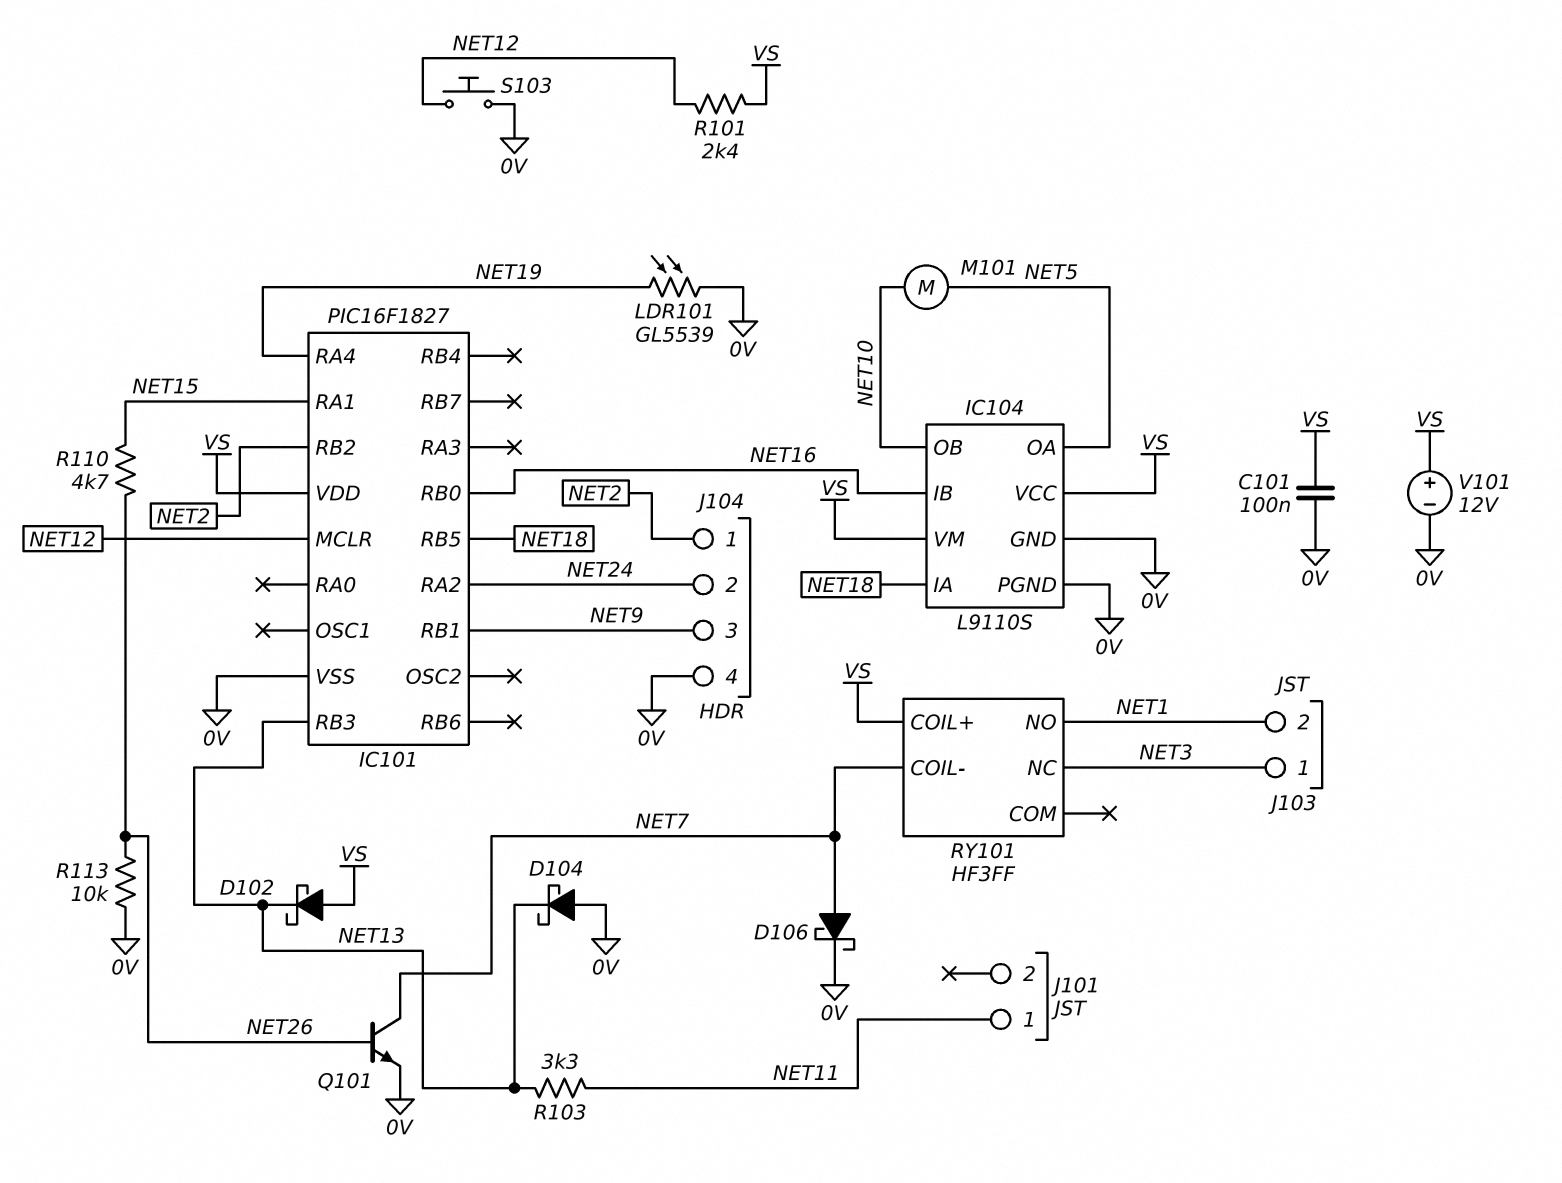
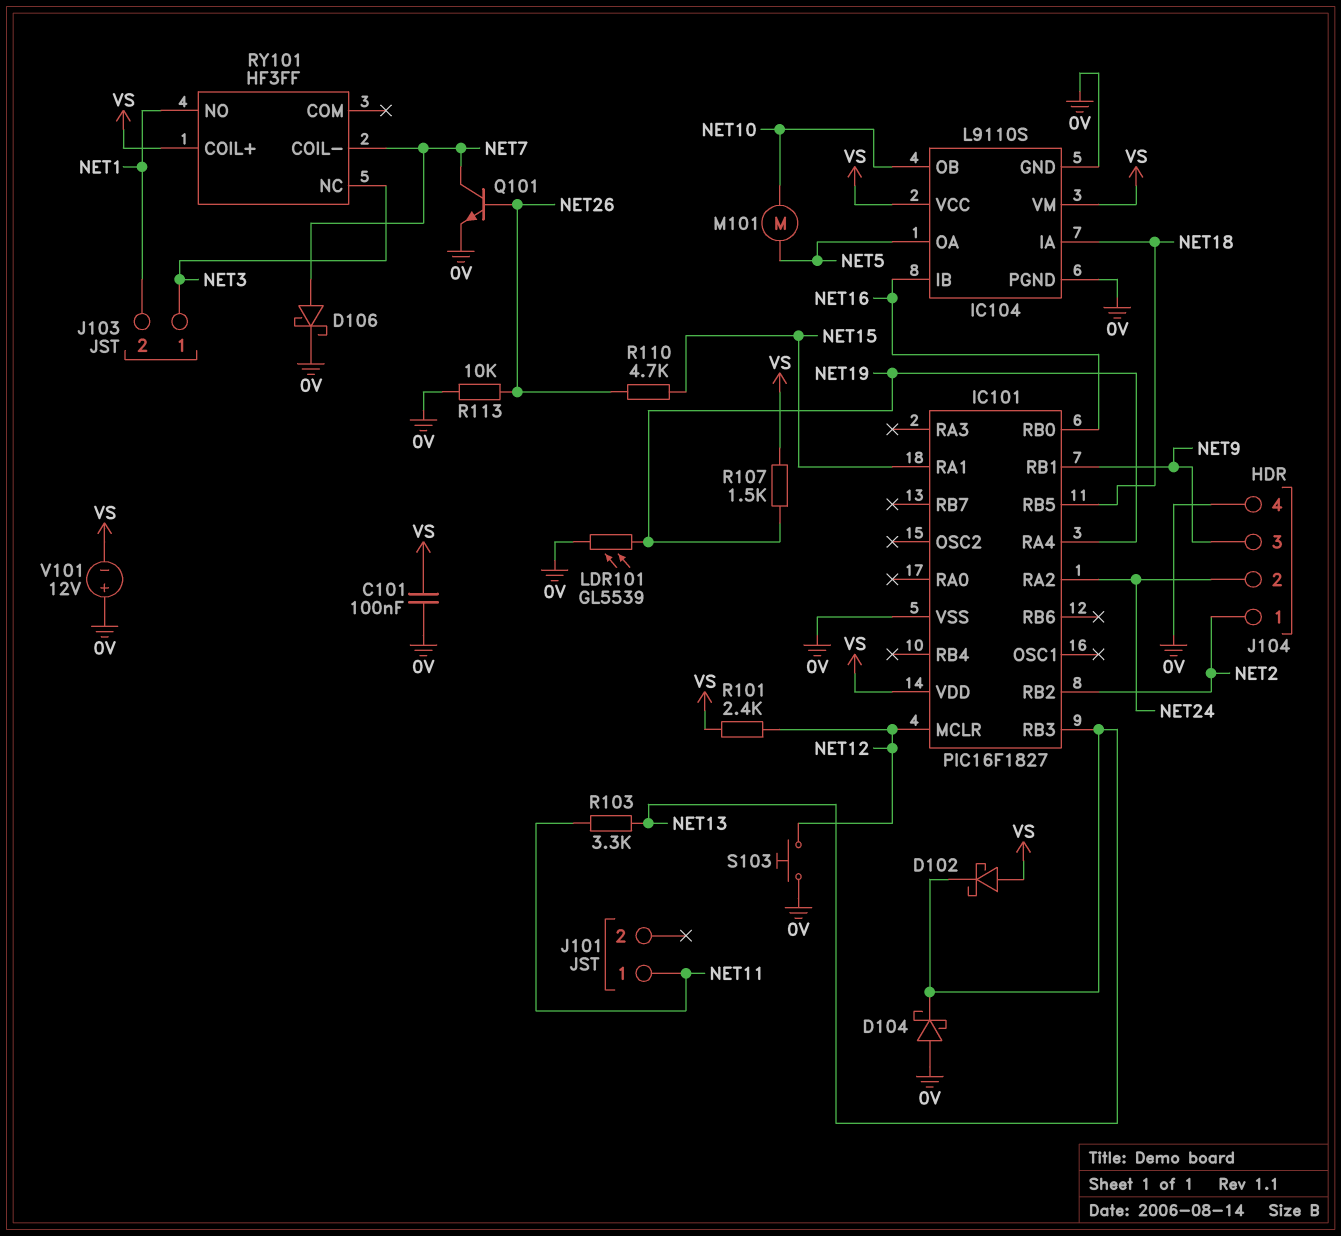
R107: none -> 1.5k (NET19, VS)
V101: 12V (plus VS, minus 0V) -> 12V (plus 0V, minus VS)

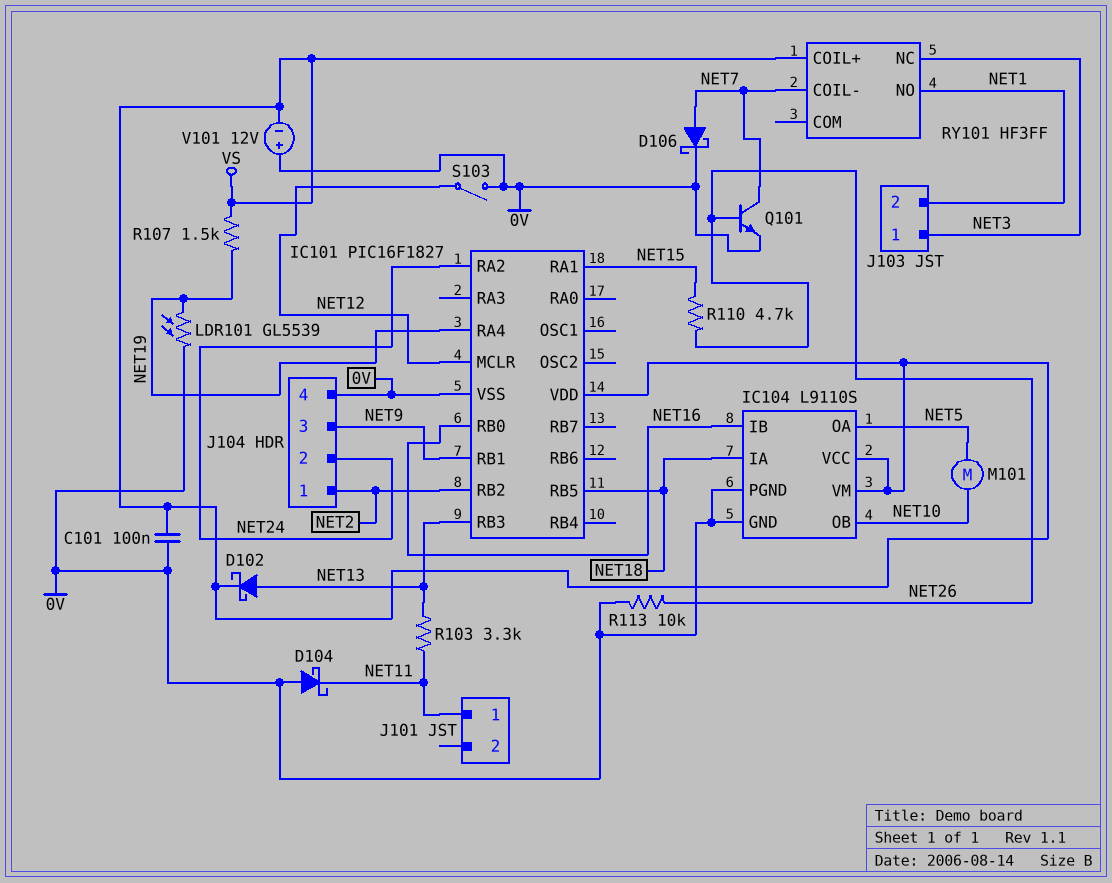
D102: schottky (A VS, K NET13) -> schottky (A NET13, K VS)
D104: schottky (A 0V, K NET13) -> schottky (A 0V, K NET11)
R101: 2.4k (NET12, VS) -> none
S103: button (0V, NET12) -> switch (0V, NET12)

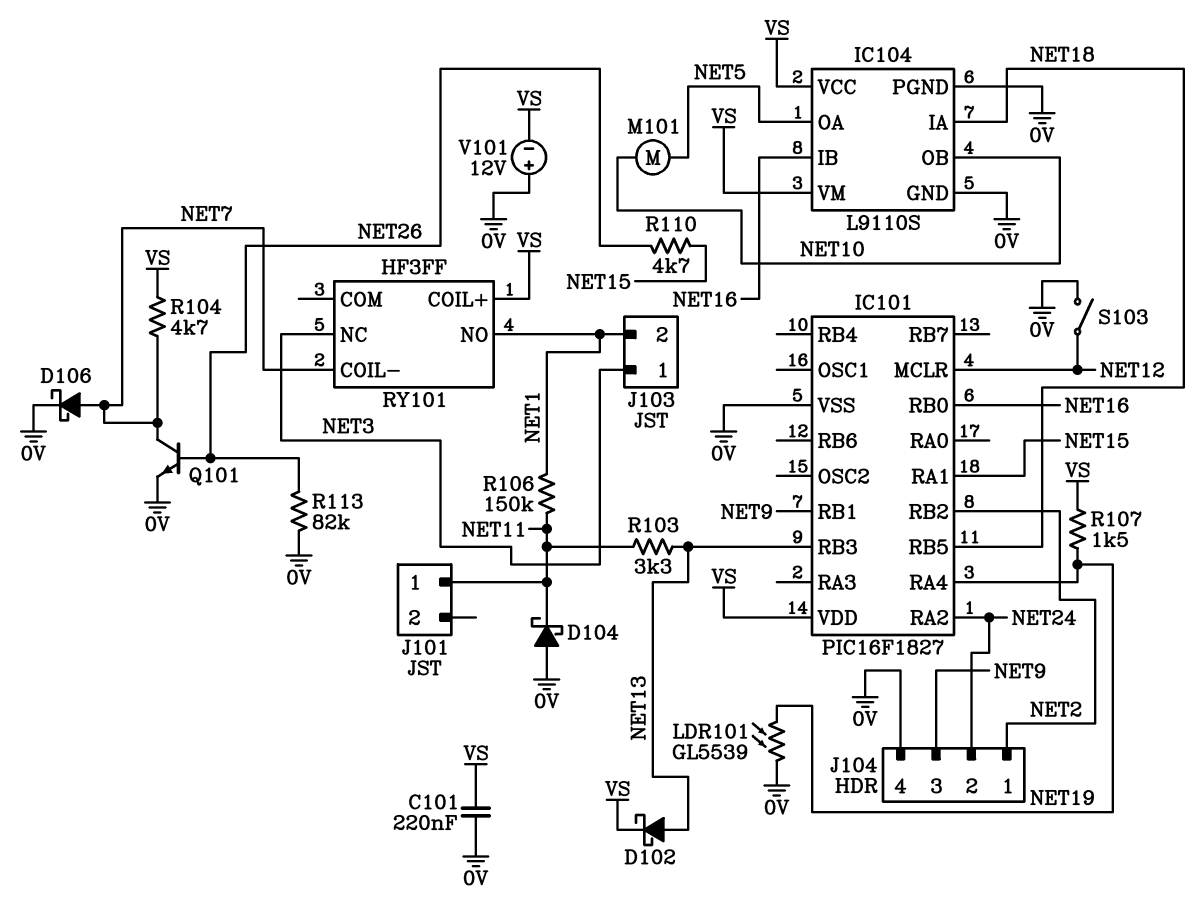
C101: 100nF (0V, VS) -> 220nF (0V, VS)
R104: none -> 4.7k (NET7, VS)
R106: none -> 150k (NET1, NET11)
R113: 10k (0V, NET26) -> 82k (0V, NET26)

